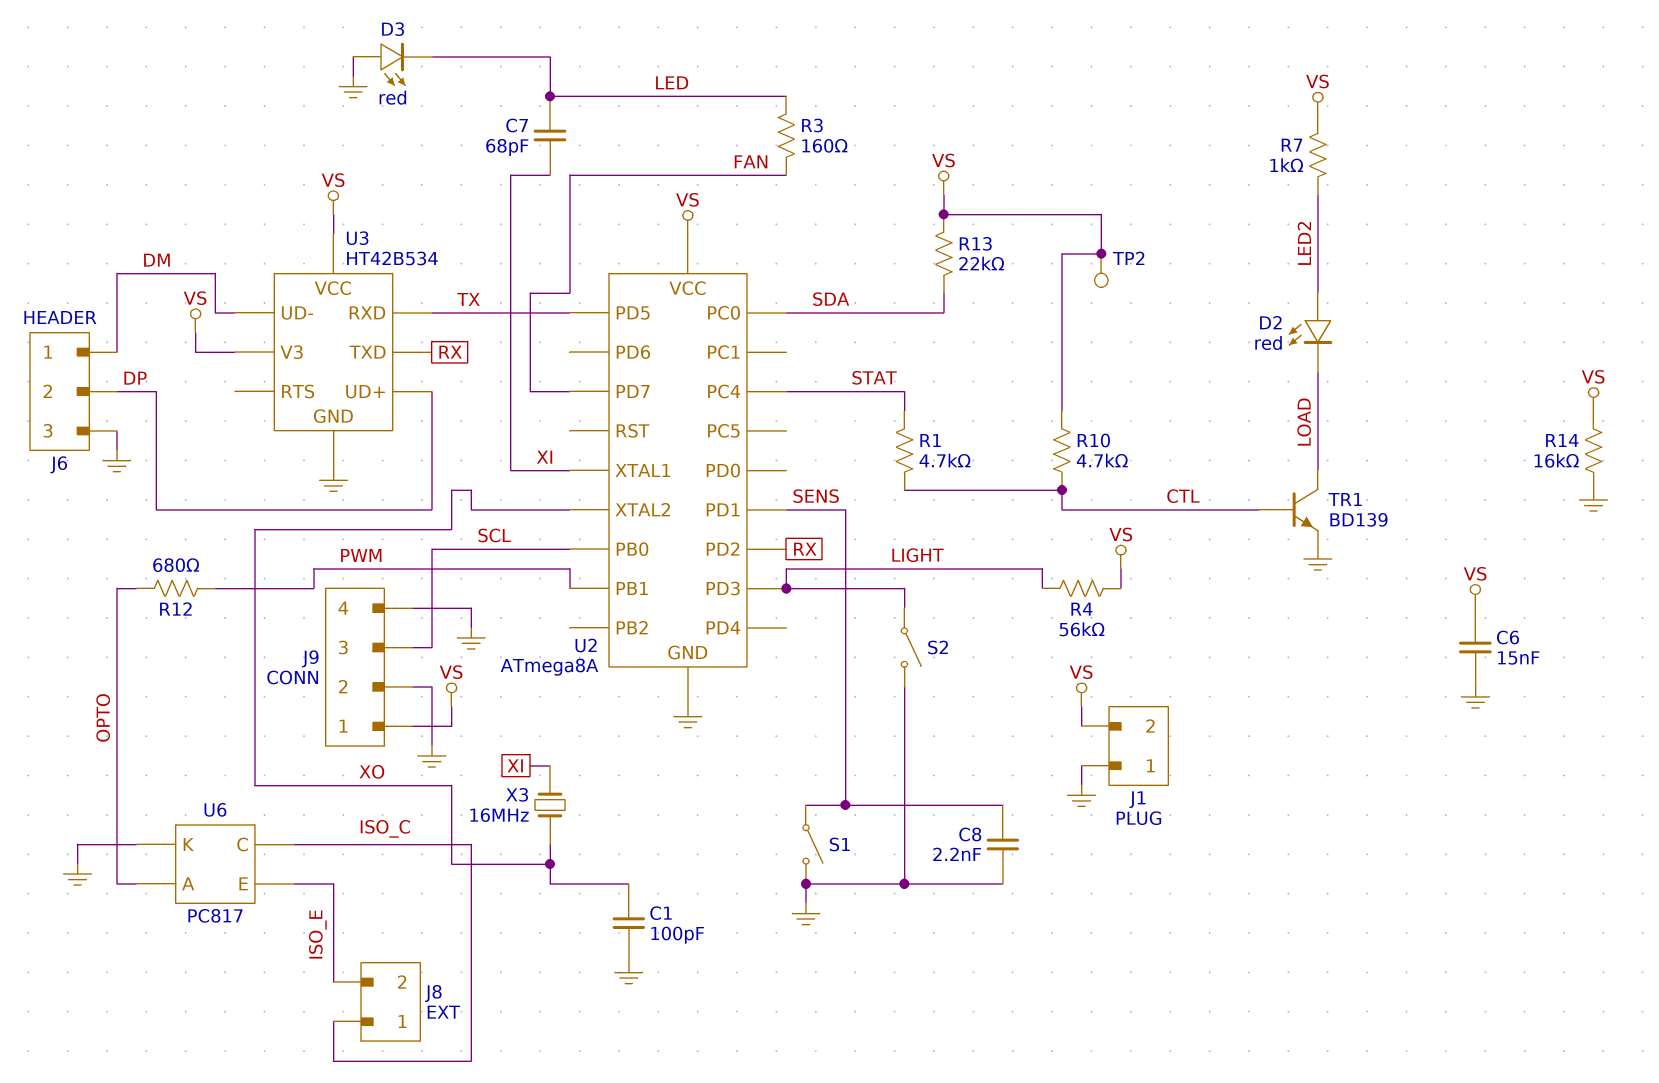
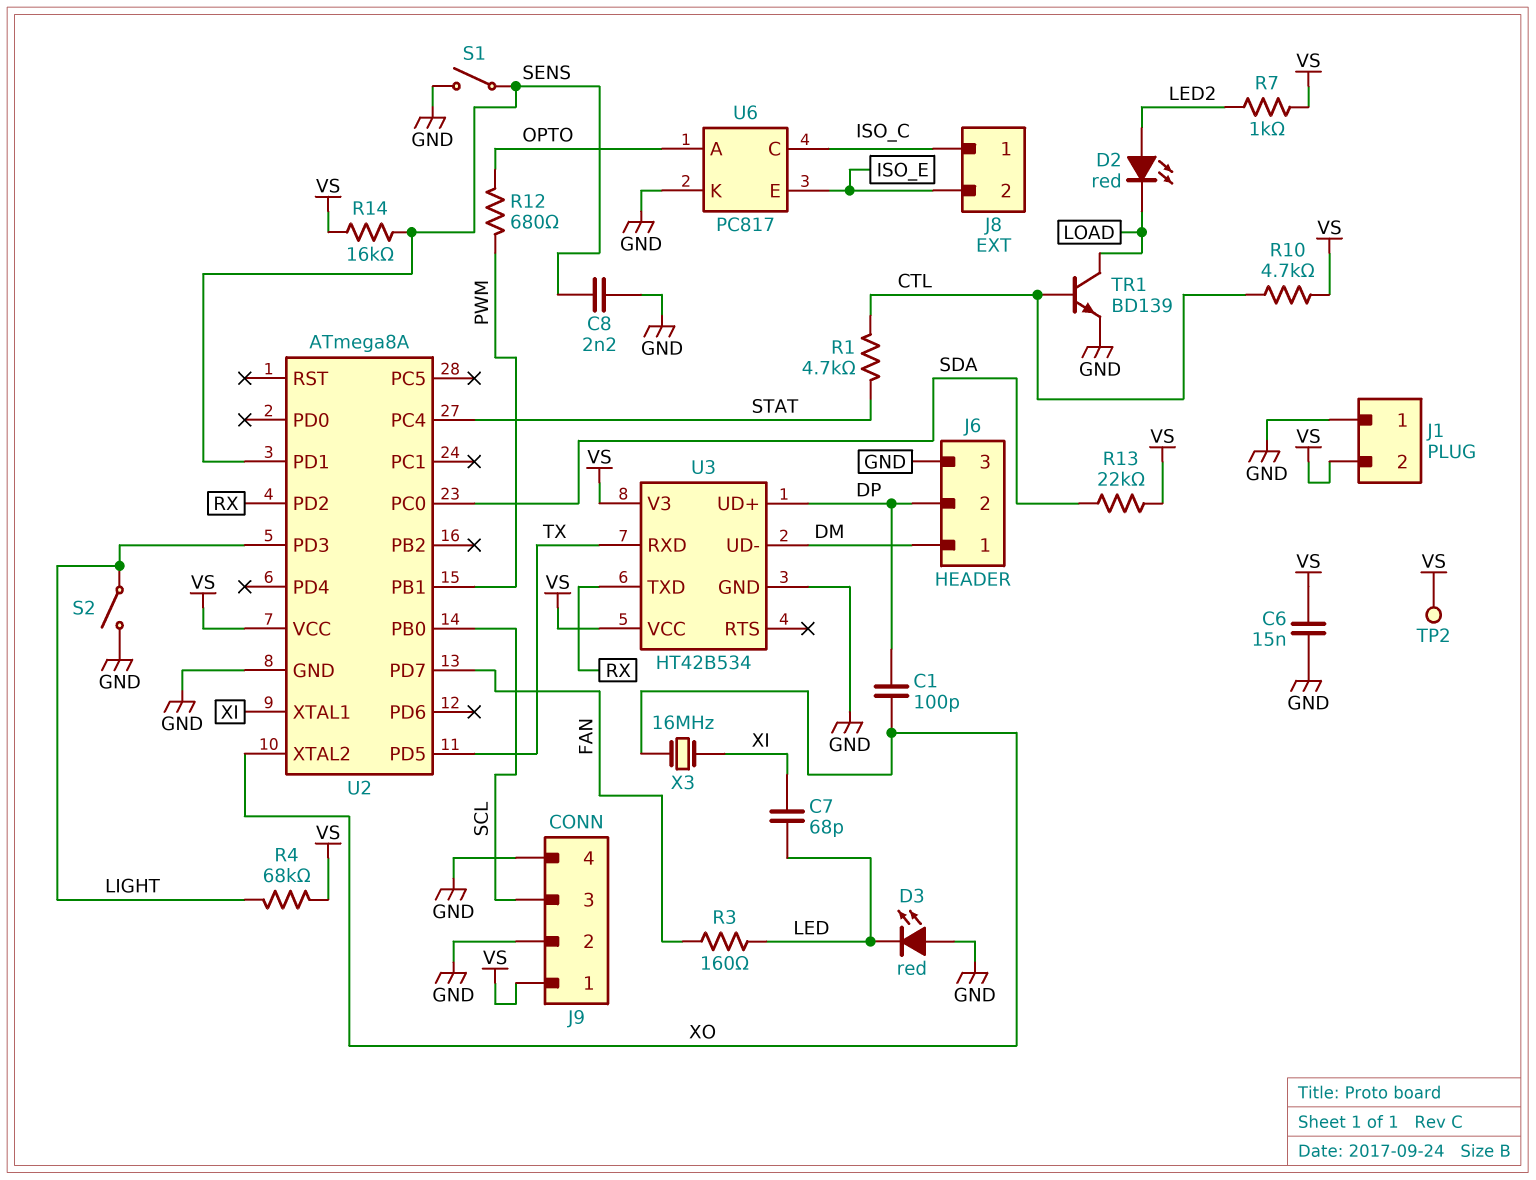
C1: 100pF (GND, XO) -> 100pF (DP, XO)
R4: 56k (LIGHT, VS) -> 68k (LIGHT, VS)
R14: 16k (GND, VS) -> 16k (SENS, VS)

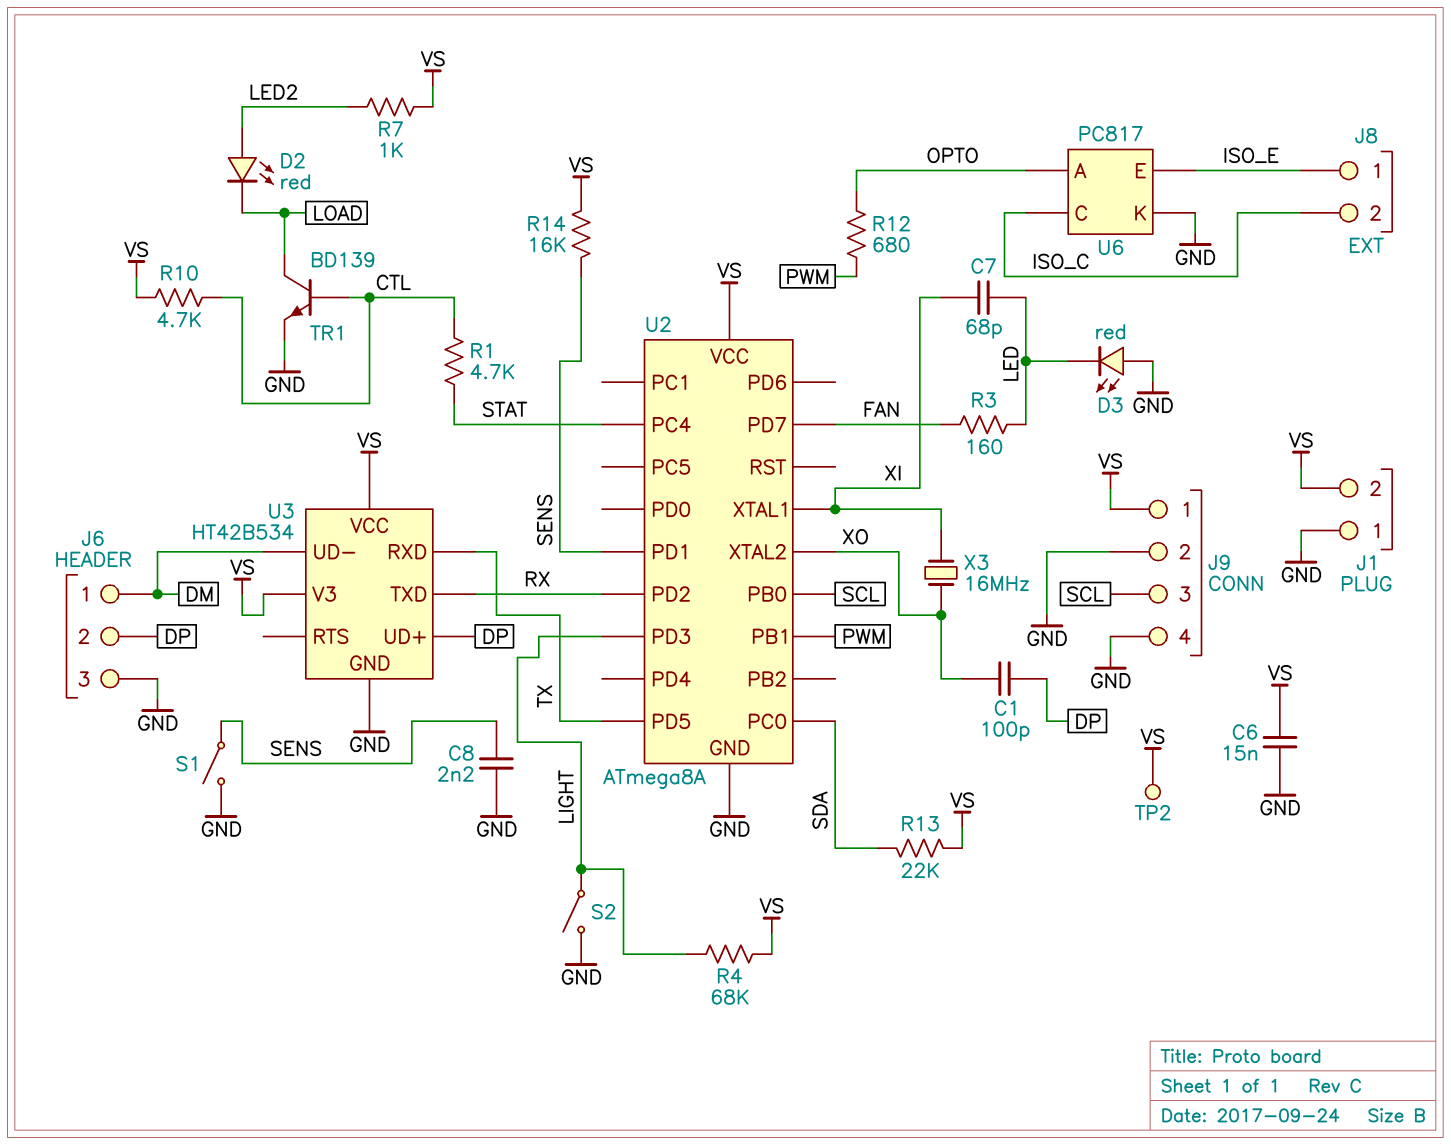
J8 pin 1: ISO_C -> ISO_E
J8 pin 2: ISO_E -> ISO_C

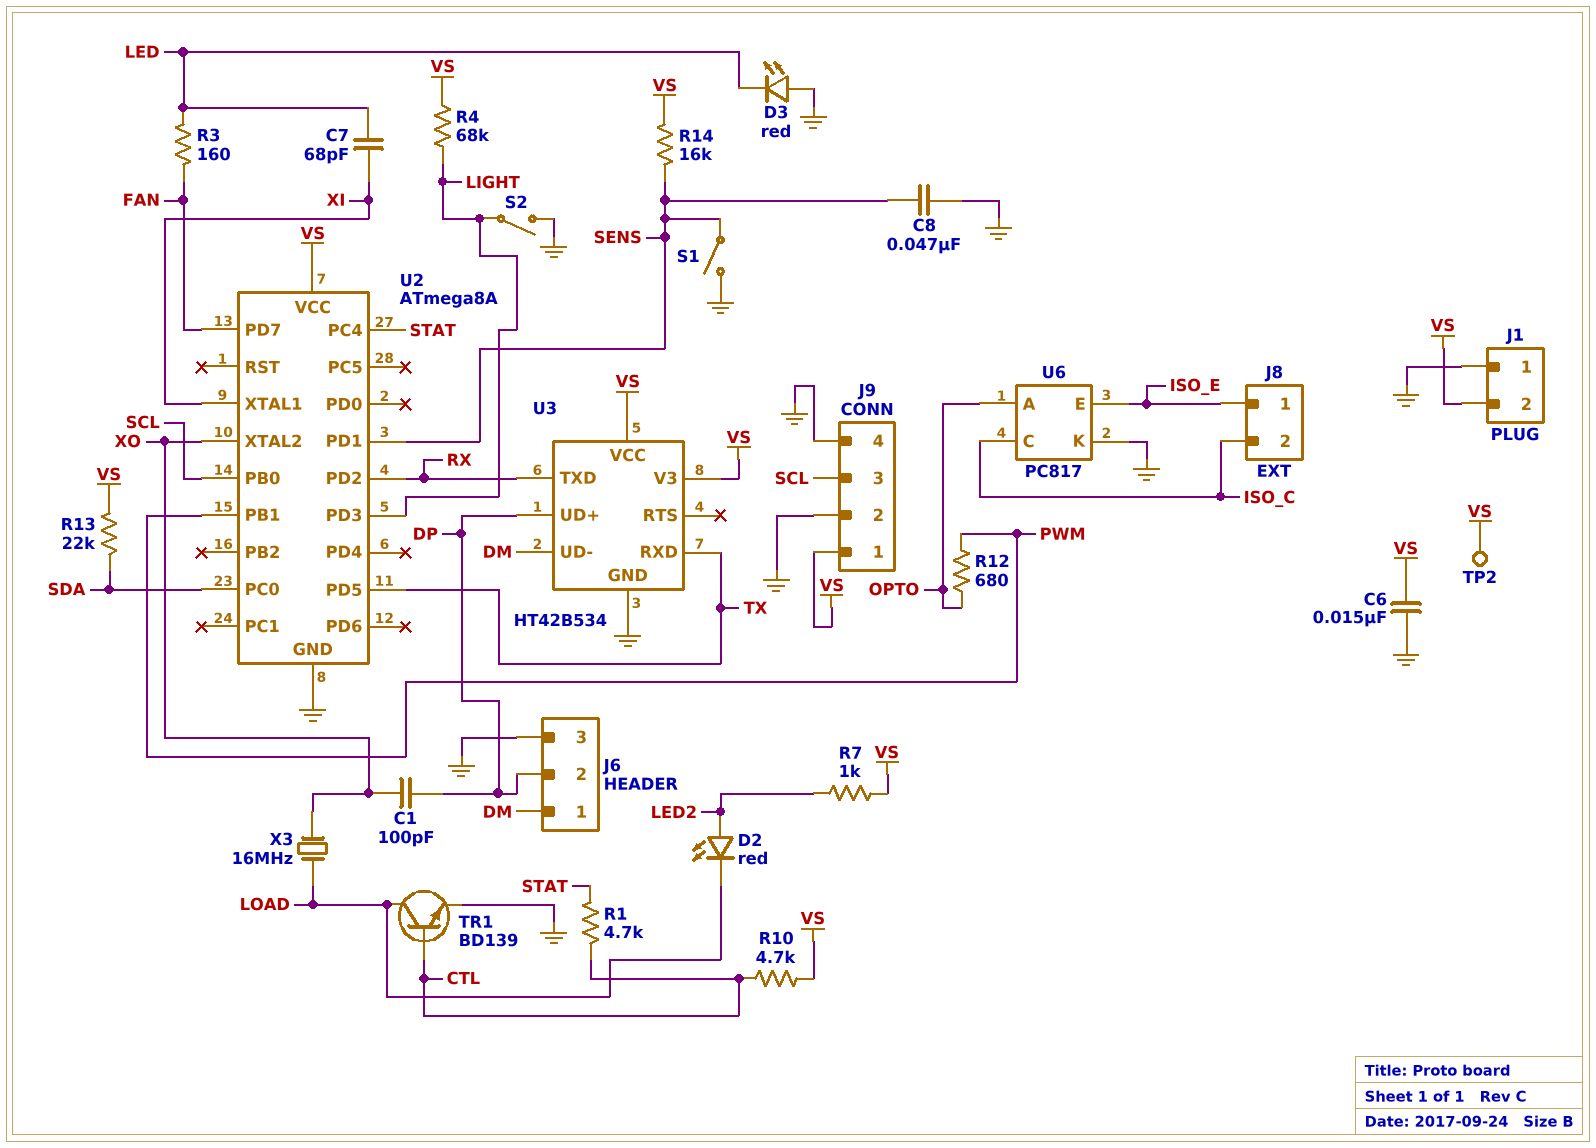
C8: 2.2nF (GND, SENS) -> 47nF (GND, SENS)
X3: 16MHz (XI, XO) -> 16MHz (LOAD, XO)

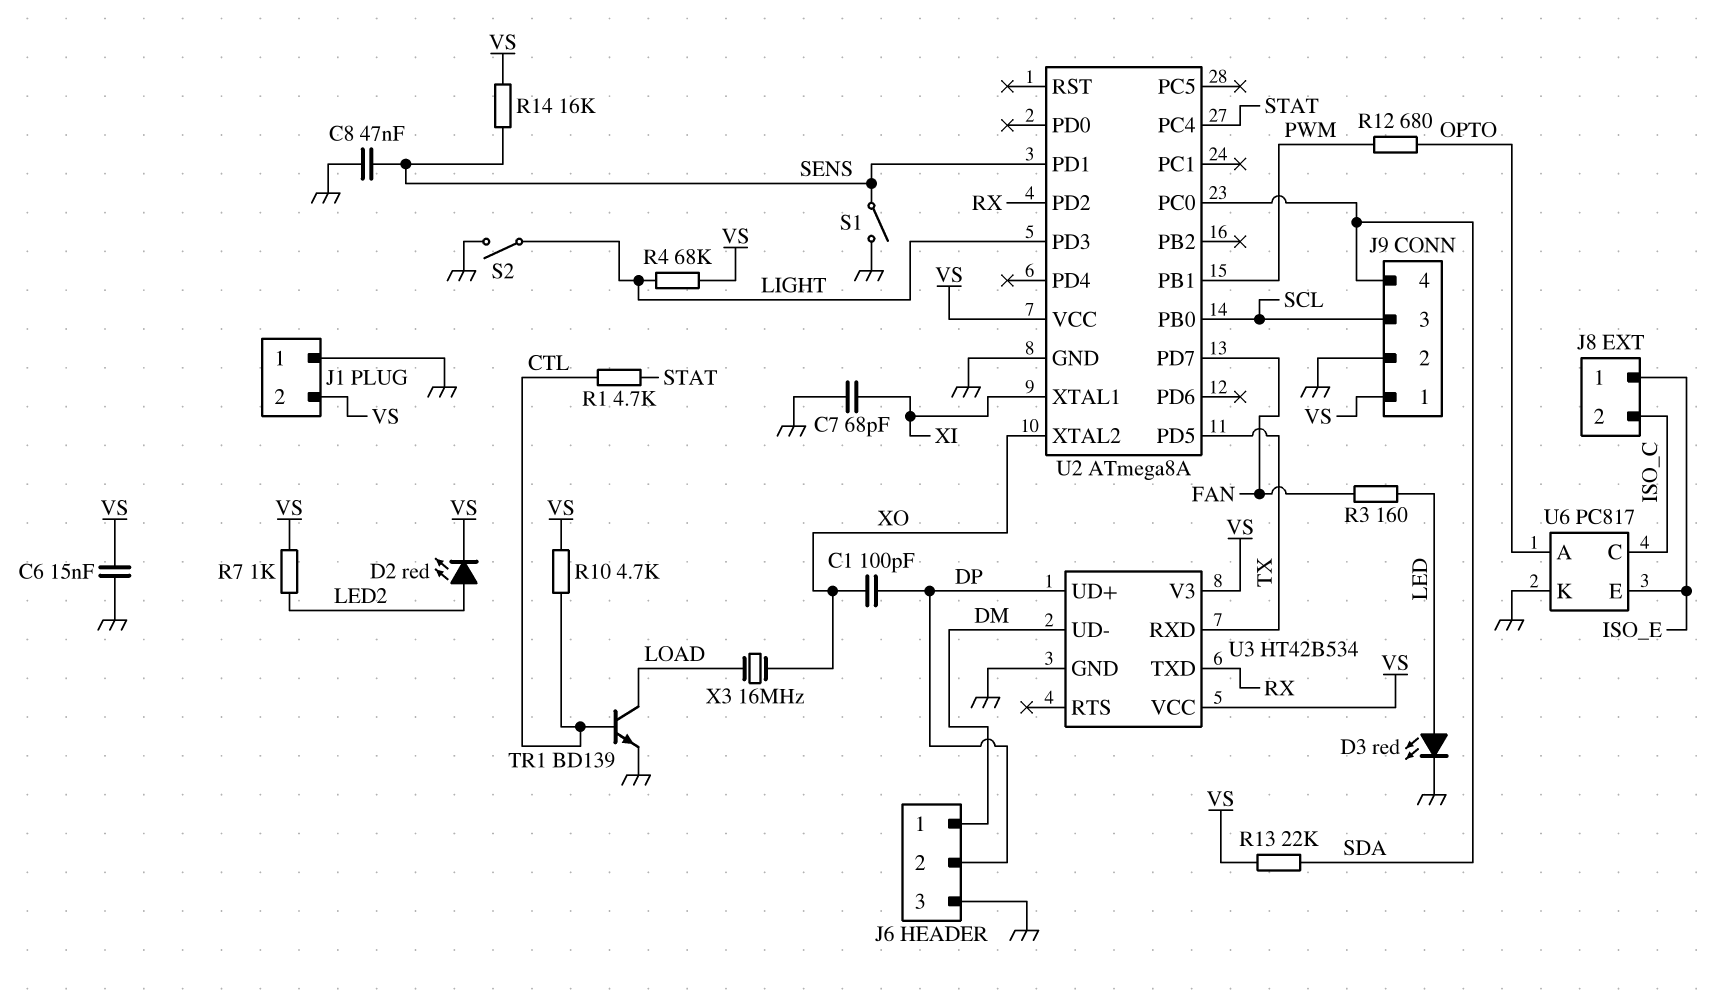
C7: 68pF (LED, XI) -> 68pF (GND, XI)
D2: LED red (A LED2, K LOAD) -> LED red (A LED2, K VS)
D3: LED red (A GND, K LED) -> LED red (A LED, K GND)
J9 pin 4: GND -> SDA
TP2: test point (VS) -> none

